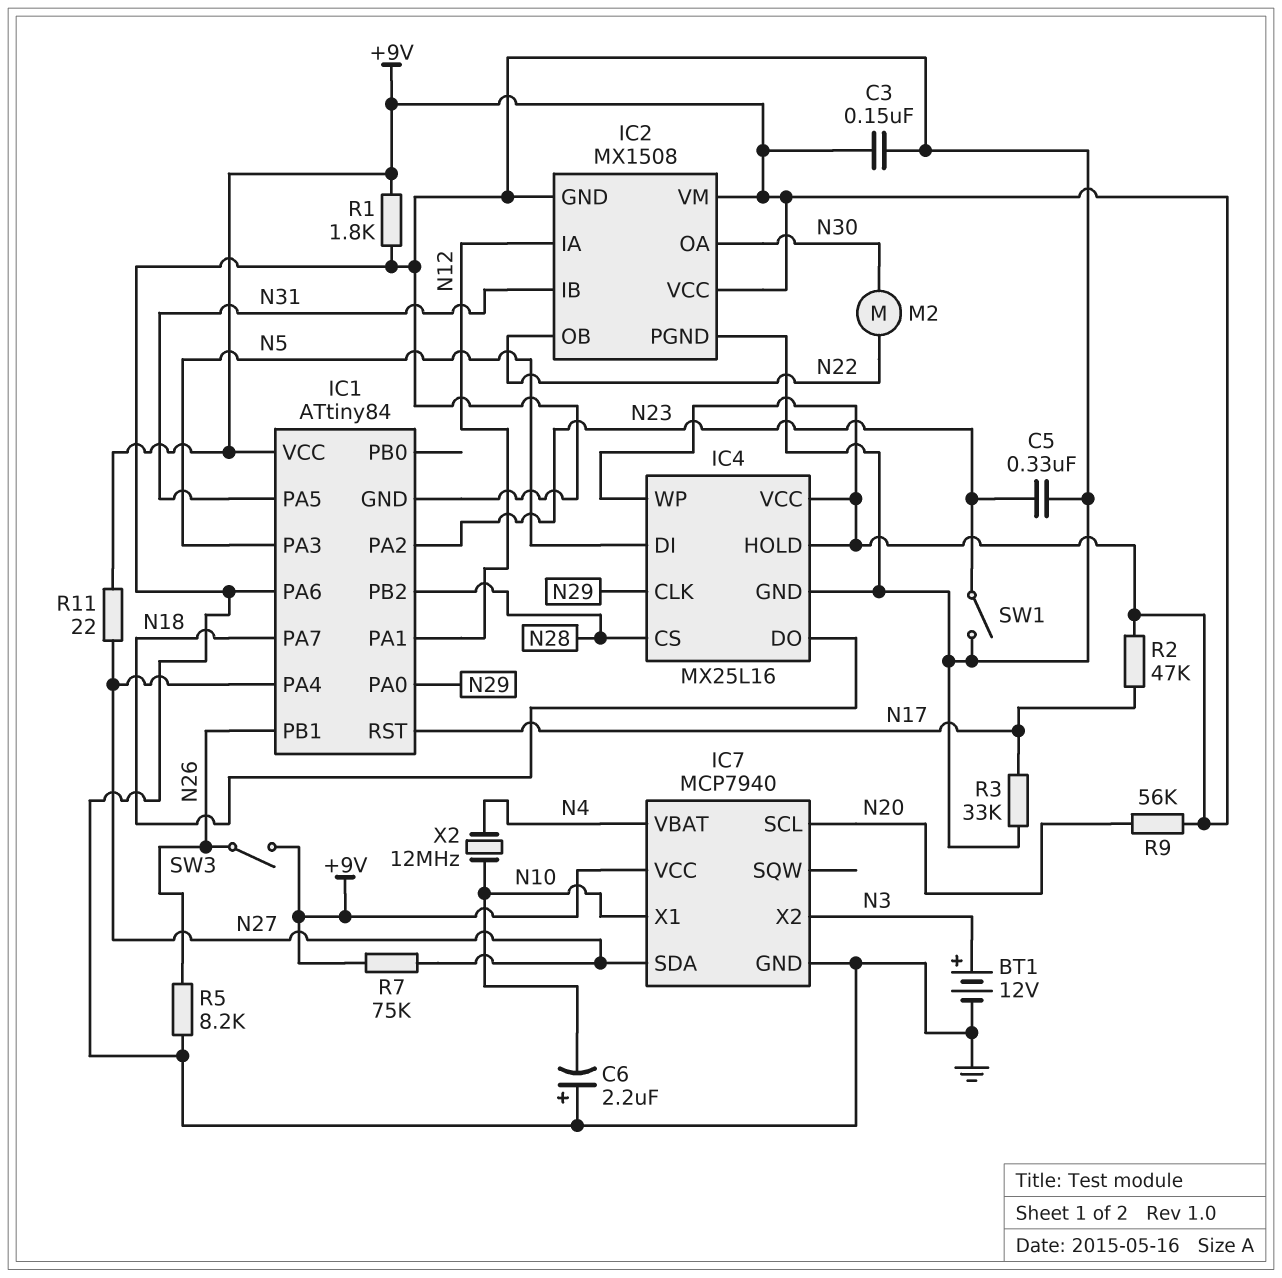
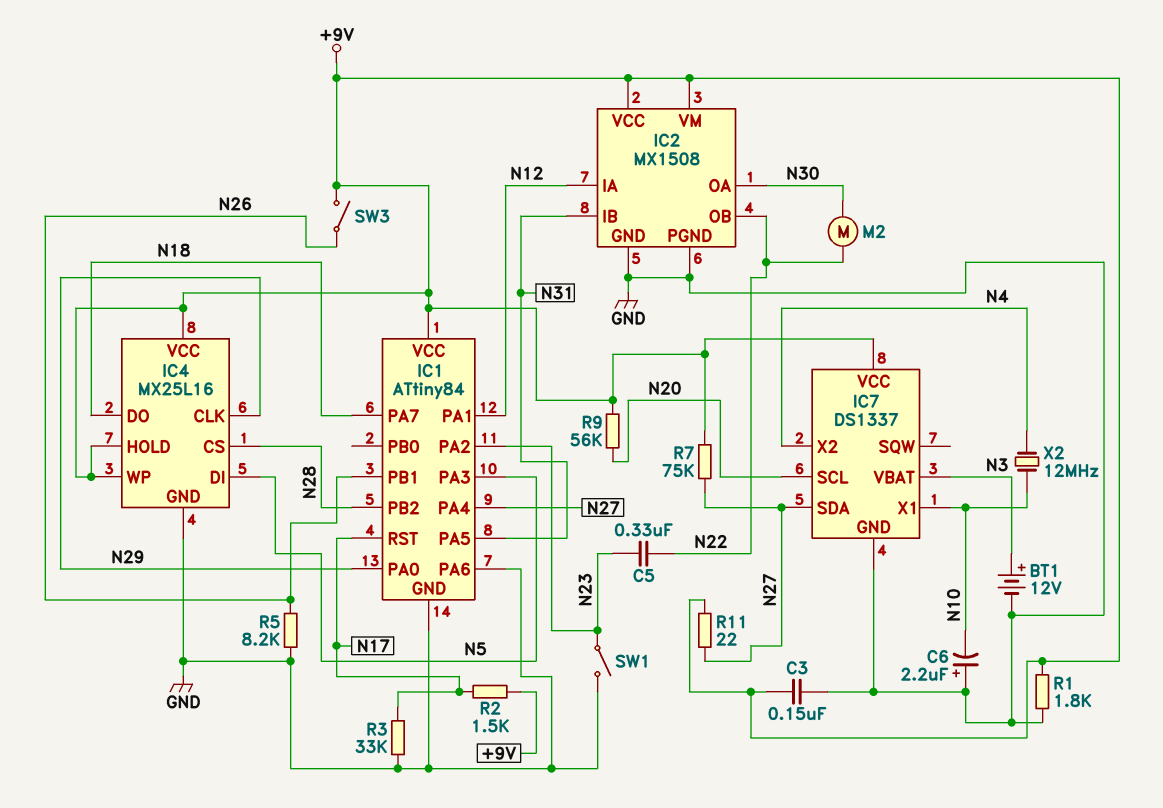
C5: 330nF (GND, N23) -> 330nF (N22, N23)
IC7: MCP7940 -> DS1337
IC7 pin VBAT: N4 -> N3
IC7 pin X2: N3 -> N4
R2: 47k (+9V, N17) -> 1.5k (+9V, N17)

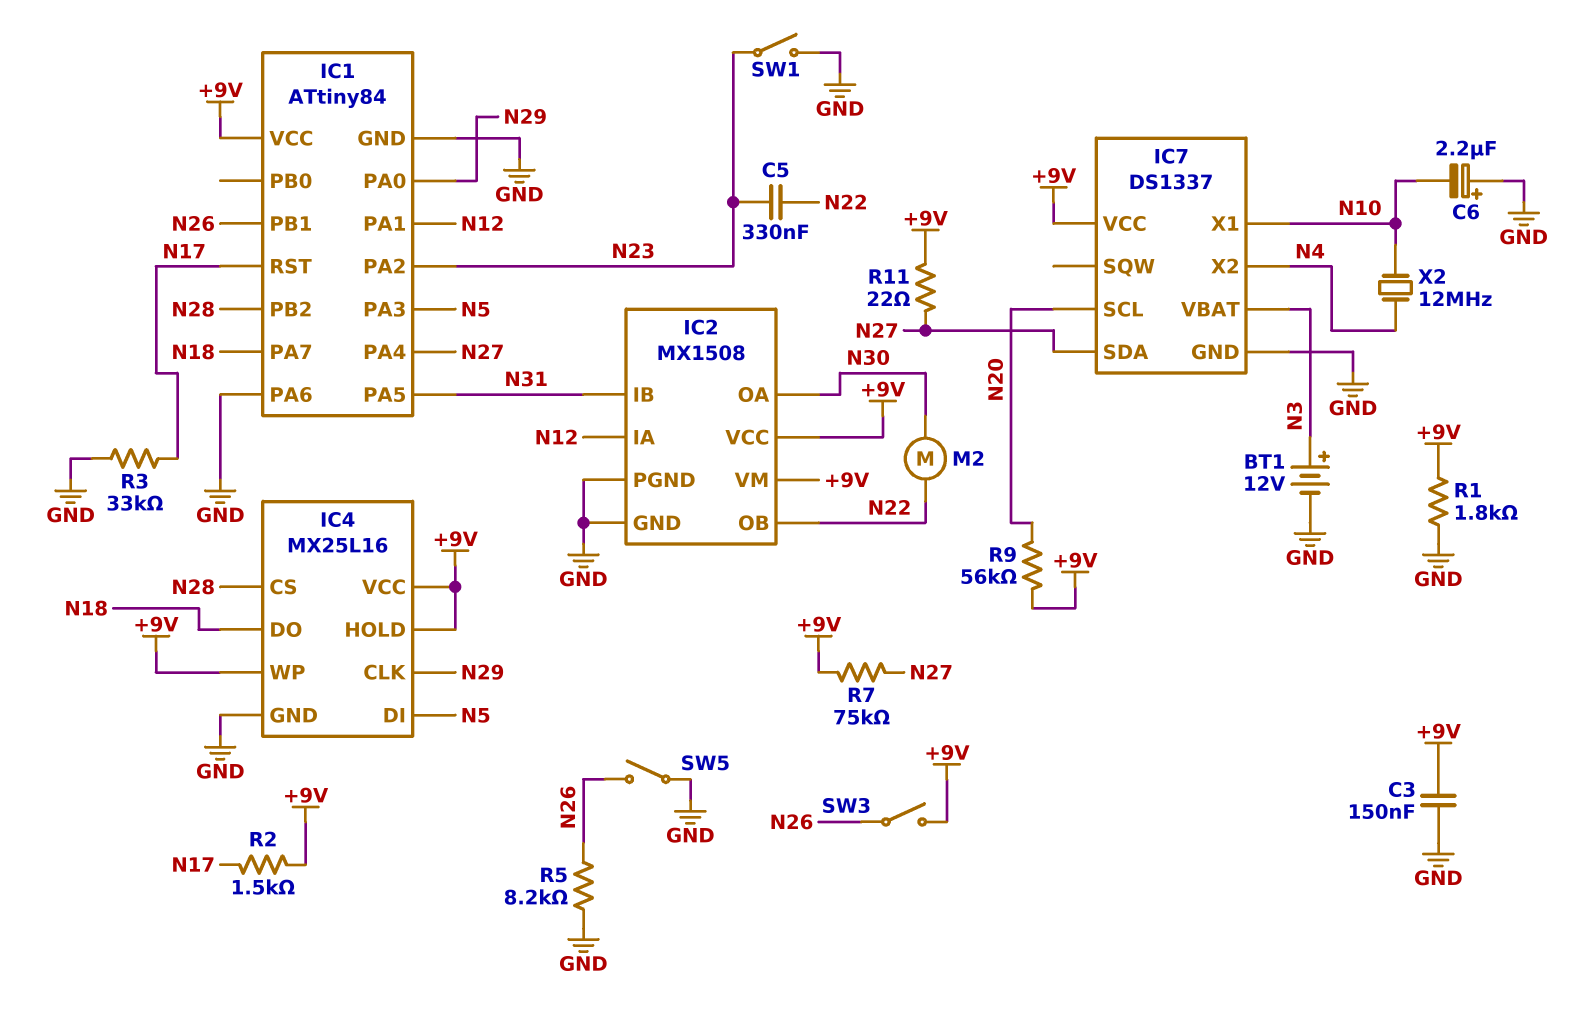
SW5: none -> switch (GND, N26)

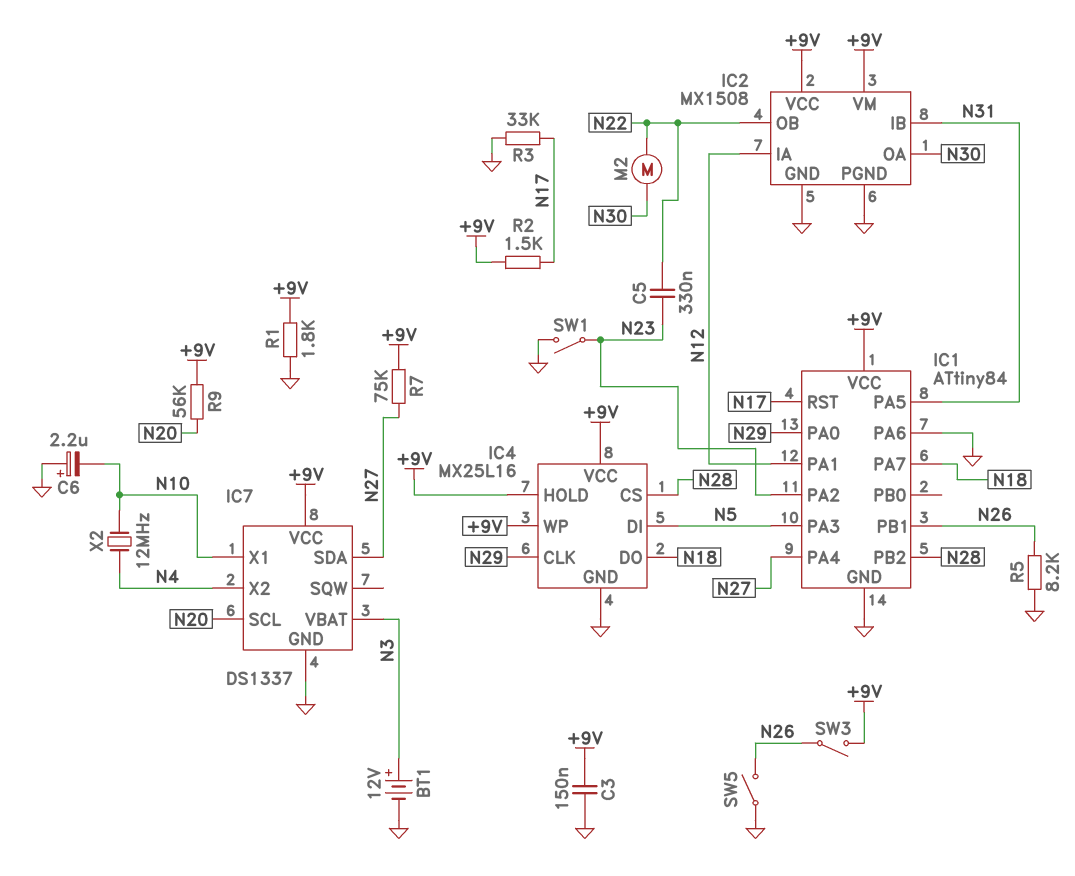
R11: 22 (+9V, N27) -> none

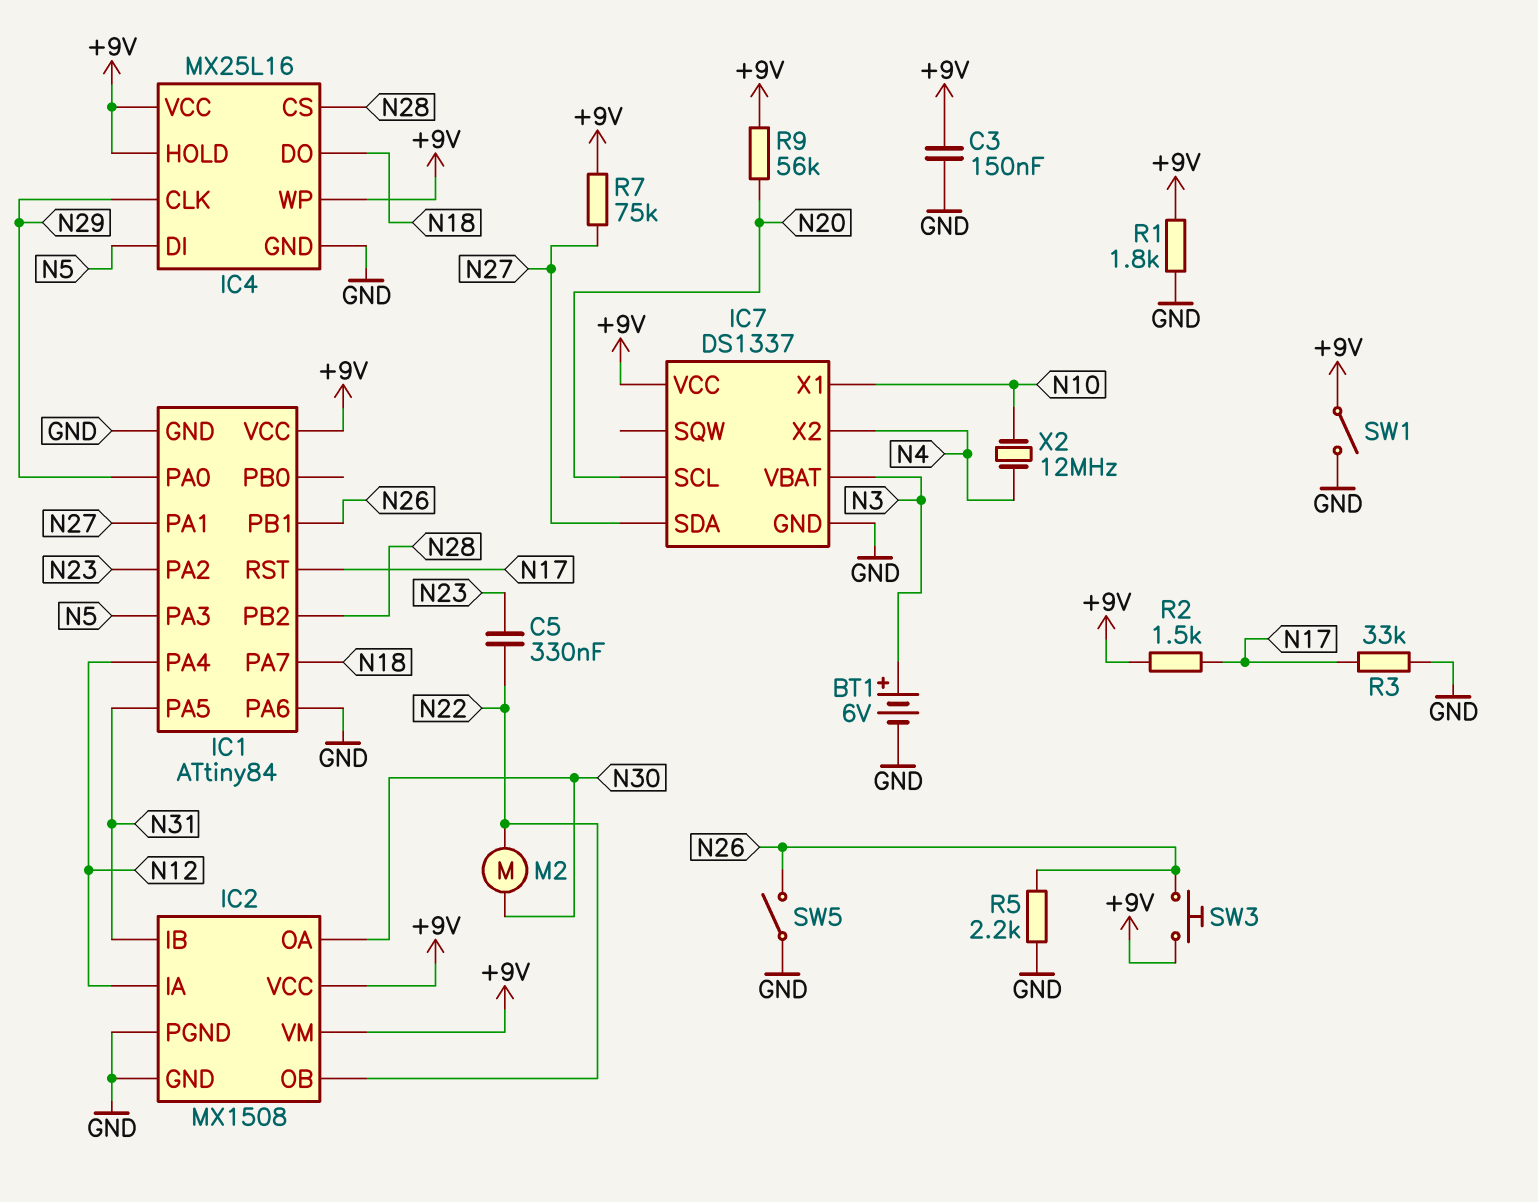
BT1: 12V (plus N3, minus GND) -> 6V (plus N3, minus GND)
C6: 2.2uF (plus GND, minus N10) -> none
IC1 pin PA1: N12 -> N27
IC1 pin PA4: N27 -> N12
R5: 8.2k (GND, N26) -> 2.2k (GND, N26)
SW1: switch (GND, N23) -> switch (+9V, GND)
SW3: switch (+9V, N26) -> button (+9V, N26)

